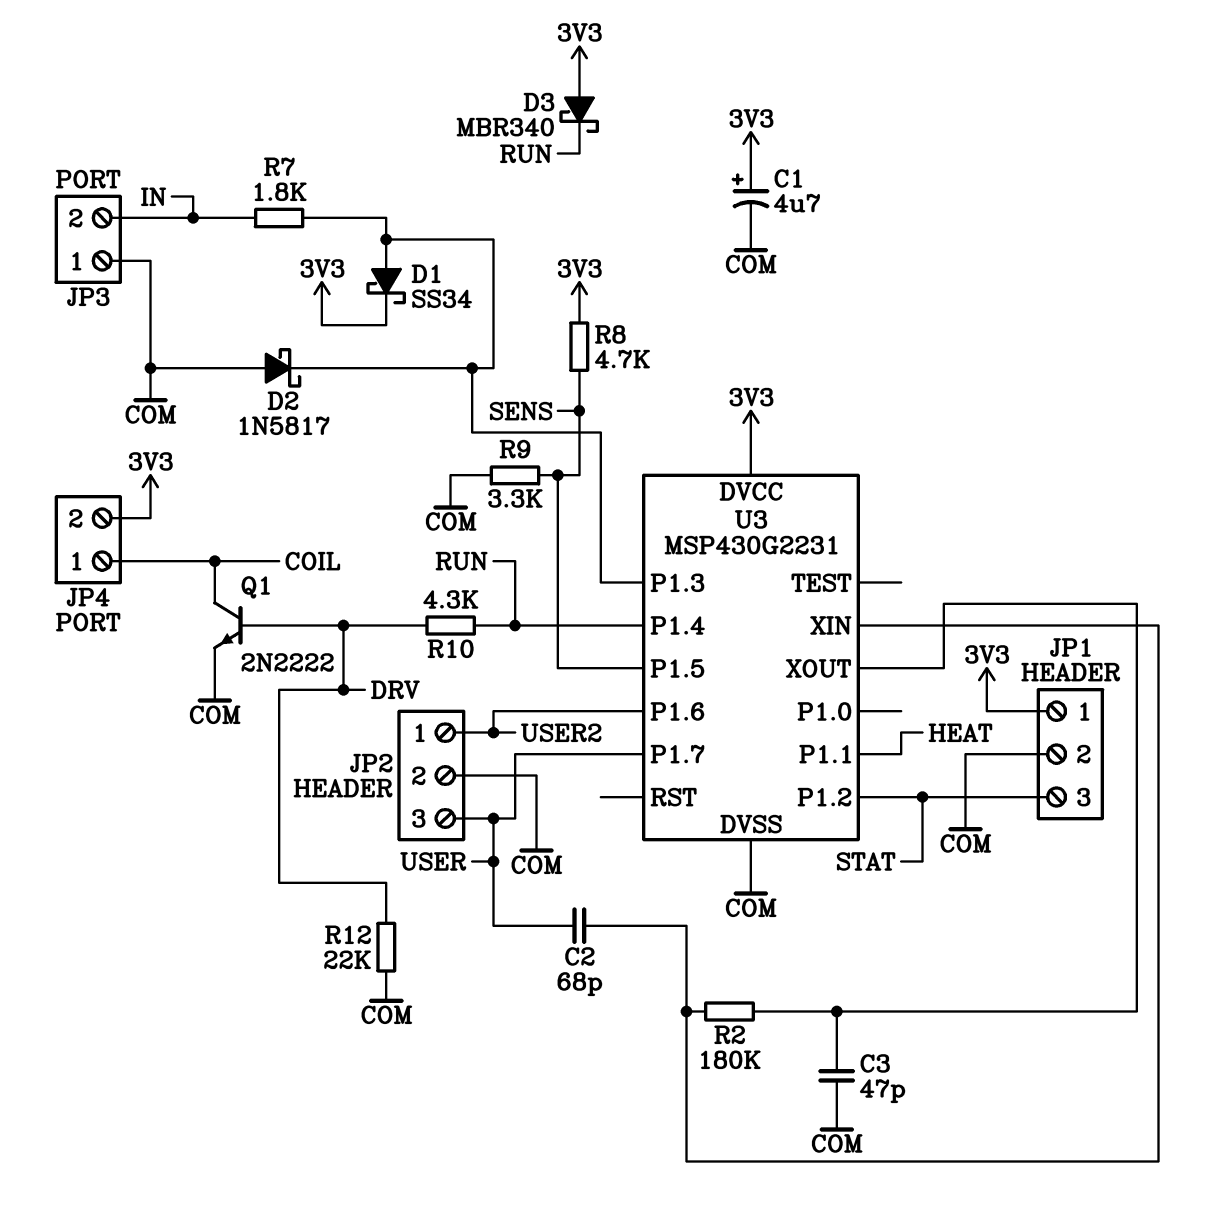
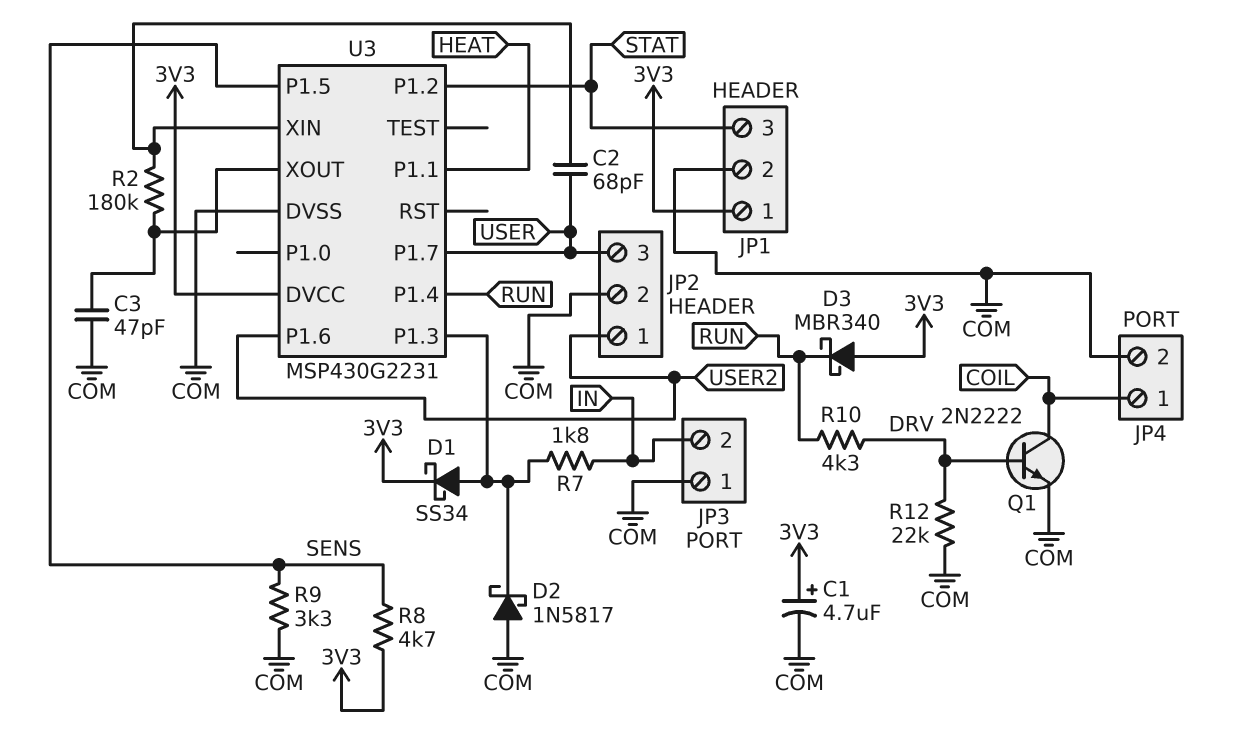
JP4 pin 2: 3V3 -> COM

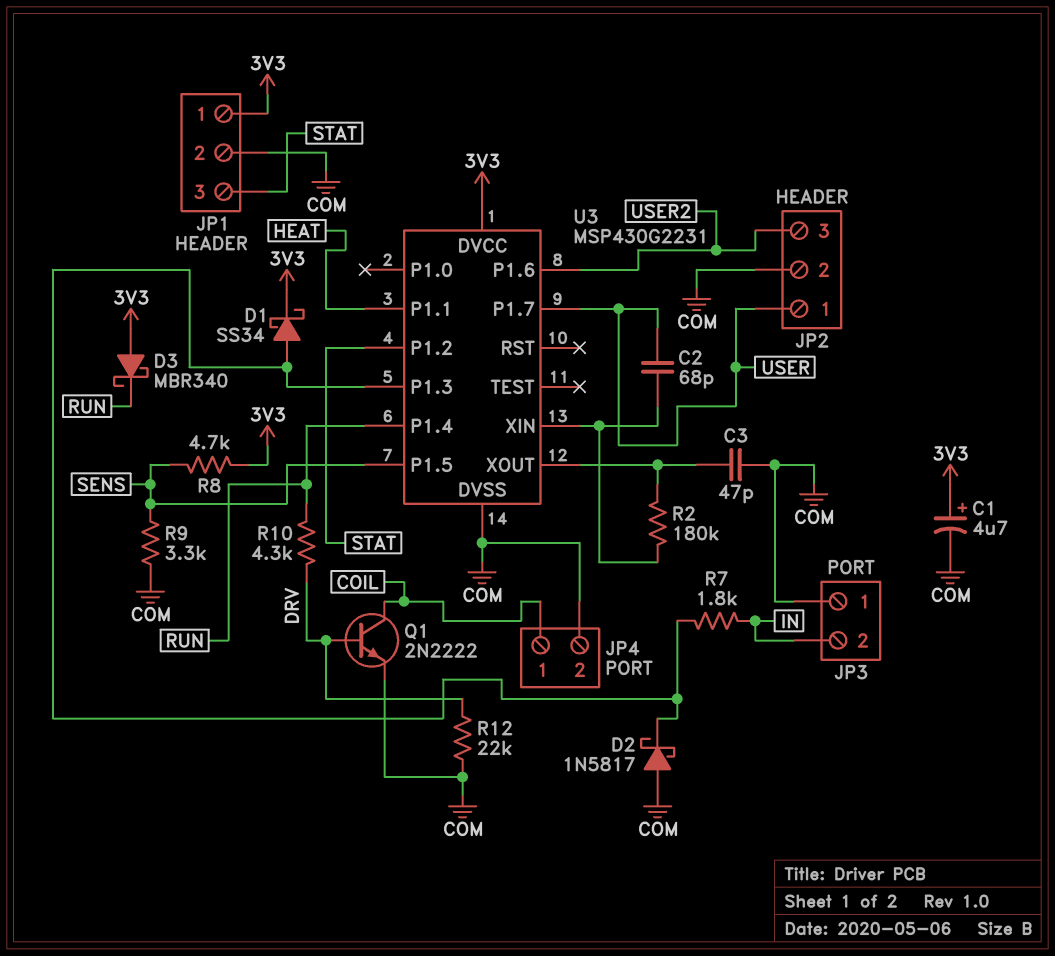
JP2 pin 1: USER2 -> USER
JP2 pin 3: USER -> USER2

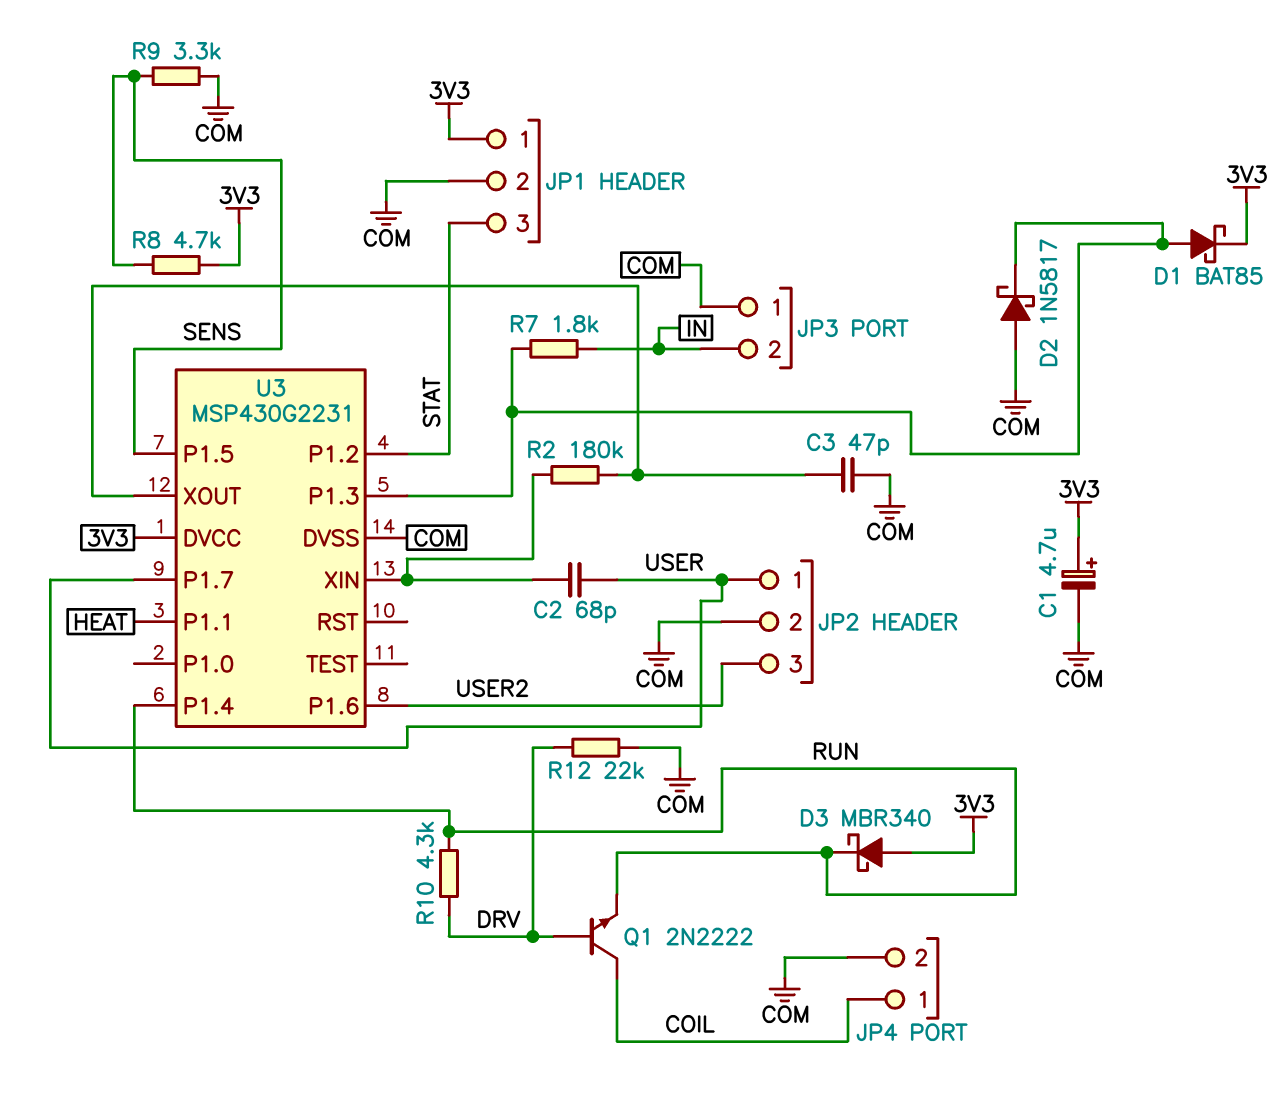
D1: schottky SS34 (A U3/P1.3, K 3V3) -> schottky BAT85 (A U3/P1.3, K 3V3)
Q1: NPN 2N2222 (B DRV, C COIL, E COM) -> NPN 2N2222 (B DRV, C COIL, E RUN)

